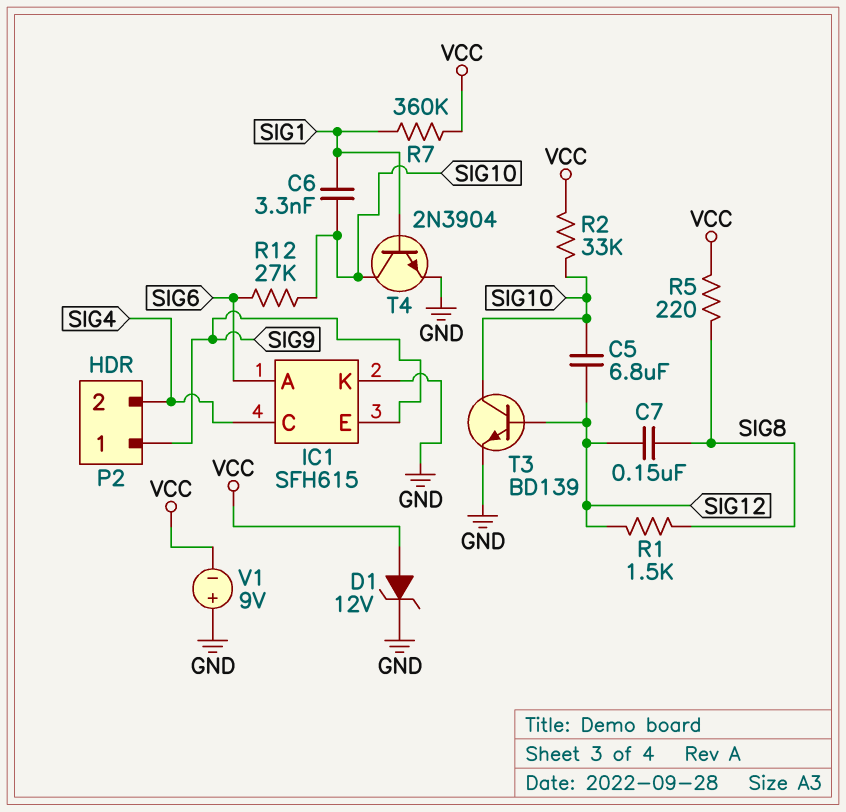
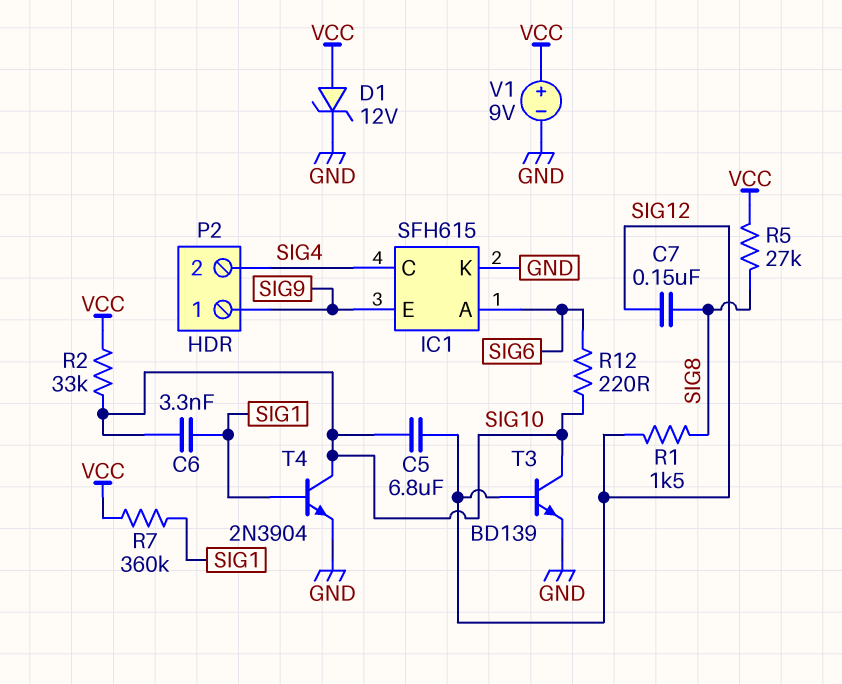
R5: 220 (SIG8, VCC) -> 27k (SIG8, VCC)
R12: 27k (SIG6, SIG10) -> 220 (SIG6, SIG10)
V1: 9V (plus GND, minus VCC) -> 9V (plus VCC, minus GND)

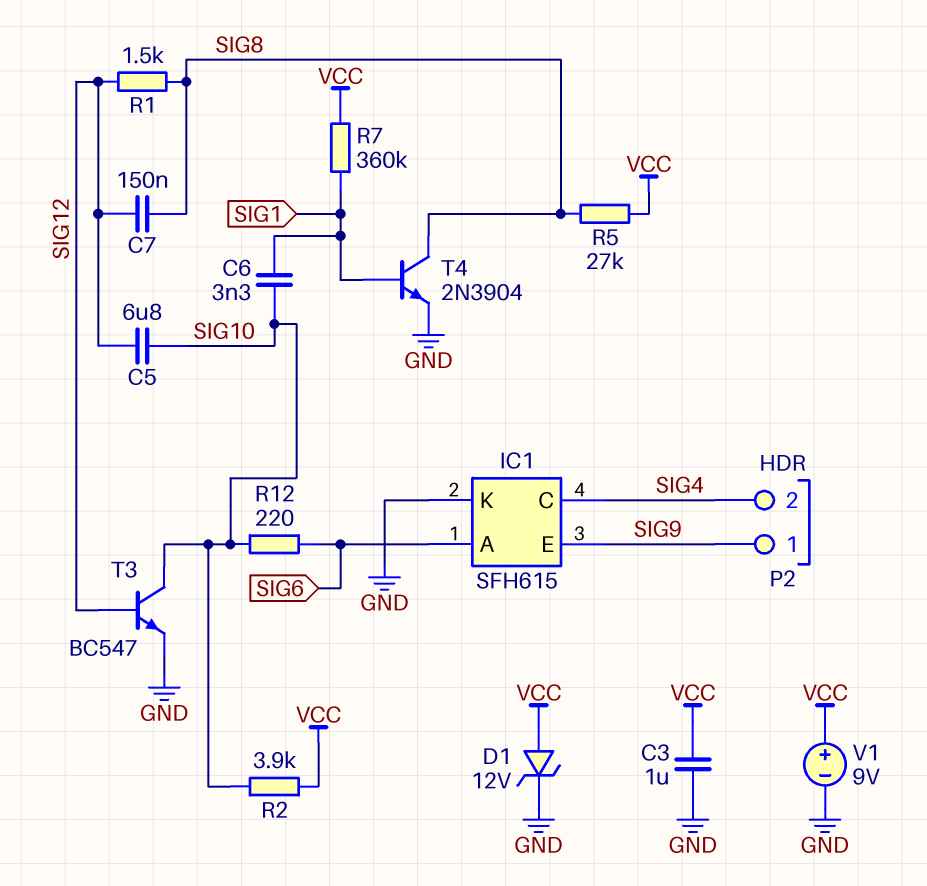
C3: none -> 1uF (GND, VCC)
R2: 33k (SIG10, VCC) -> 3.9k (SIG10, VCC)
T3: NPN BD139 (B SIG12, C SIG10, E GND) -> NPN BC547 (B SIG12, C SIG10, E GND)
T4: NPN 2N3904 (B SIG1, C SIG10, E GND) -> NPN 2N3904 (B SIG1, C SIG8, E GND)

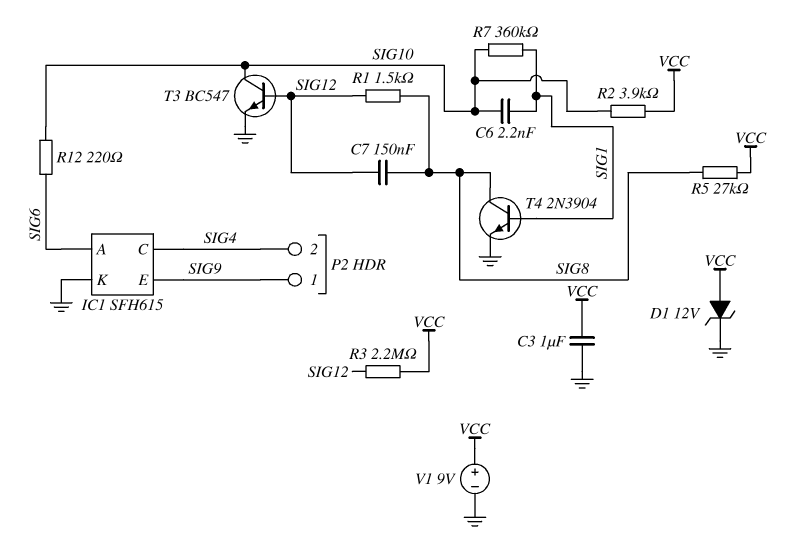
C5: 6.8uF (SIG10, SIG12) -> none
C6: 3.3nF (SIG1, SIG10) -> 2.2nF (SIG1, SIG10)
R3: none -> 2.2M (SIG12, VCC)
R7: 360k (SIG1, VCC) -> 360k (SIG1, SIG10)

